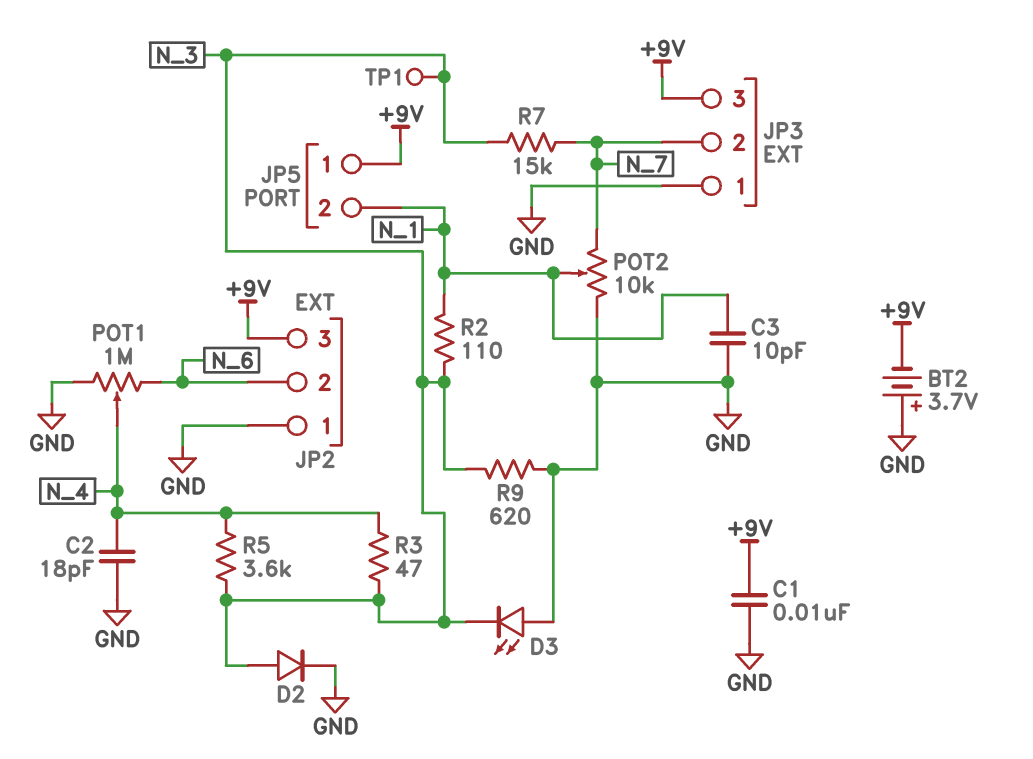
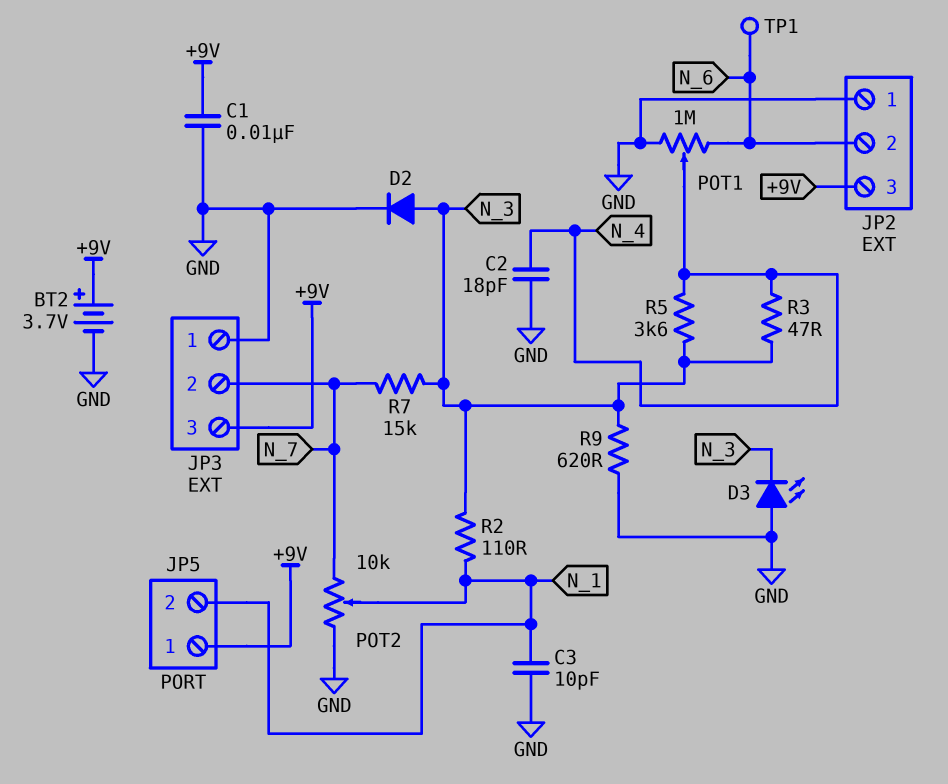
BT2: 3.7V (plus GND, minus +9V) -> 3.7V (plus +9V, minus GND)
TP1: test point (N_3) -> test point (N_6)

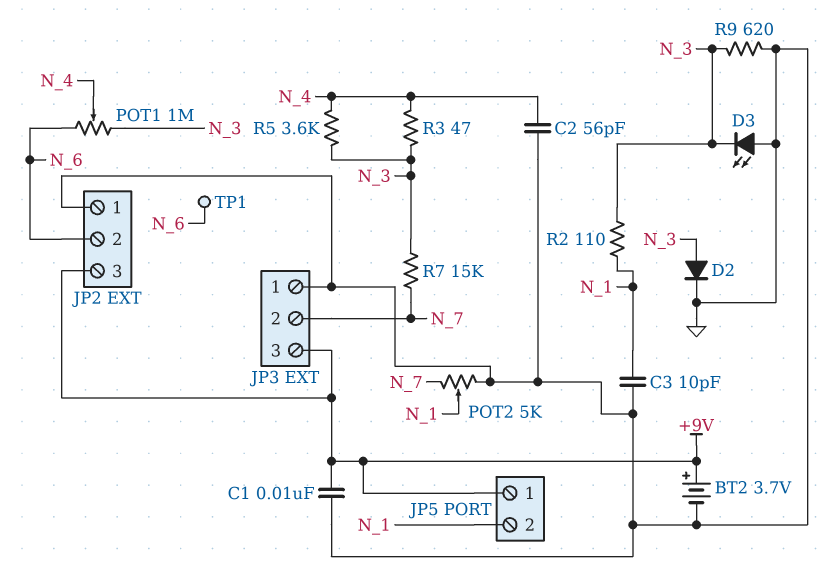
C2: 18pF (GND, N_4) -> 56pF (GND, N_4)
POT1: 1M (GND, N_6, wiper N_4) -> 1M (N_3, N_6, wiper N_4)
POT2: 10k (GND, N_7, wiper N_1) -> 5k (GND, N_7, wiper N_1)

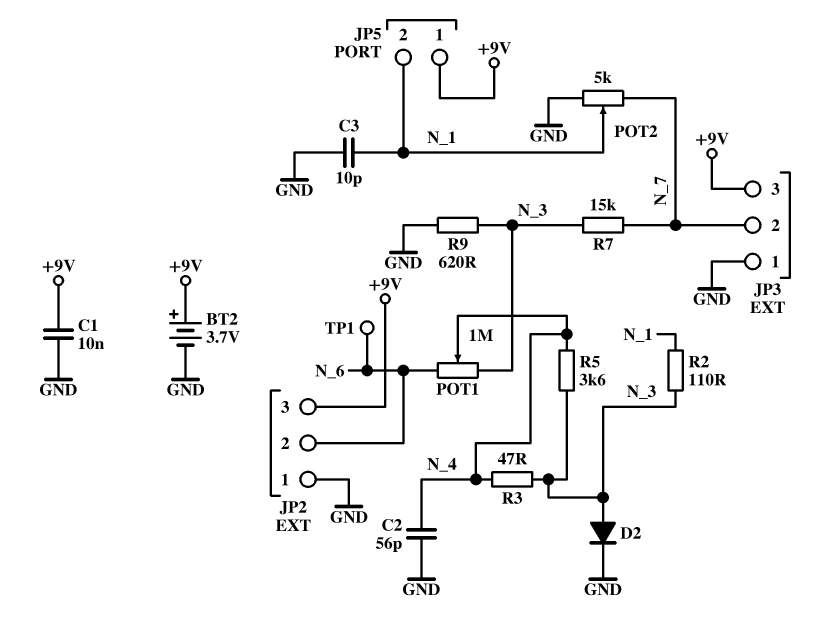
D3: LED (A GND, K N_3) -> none

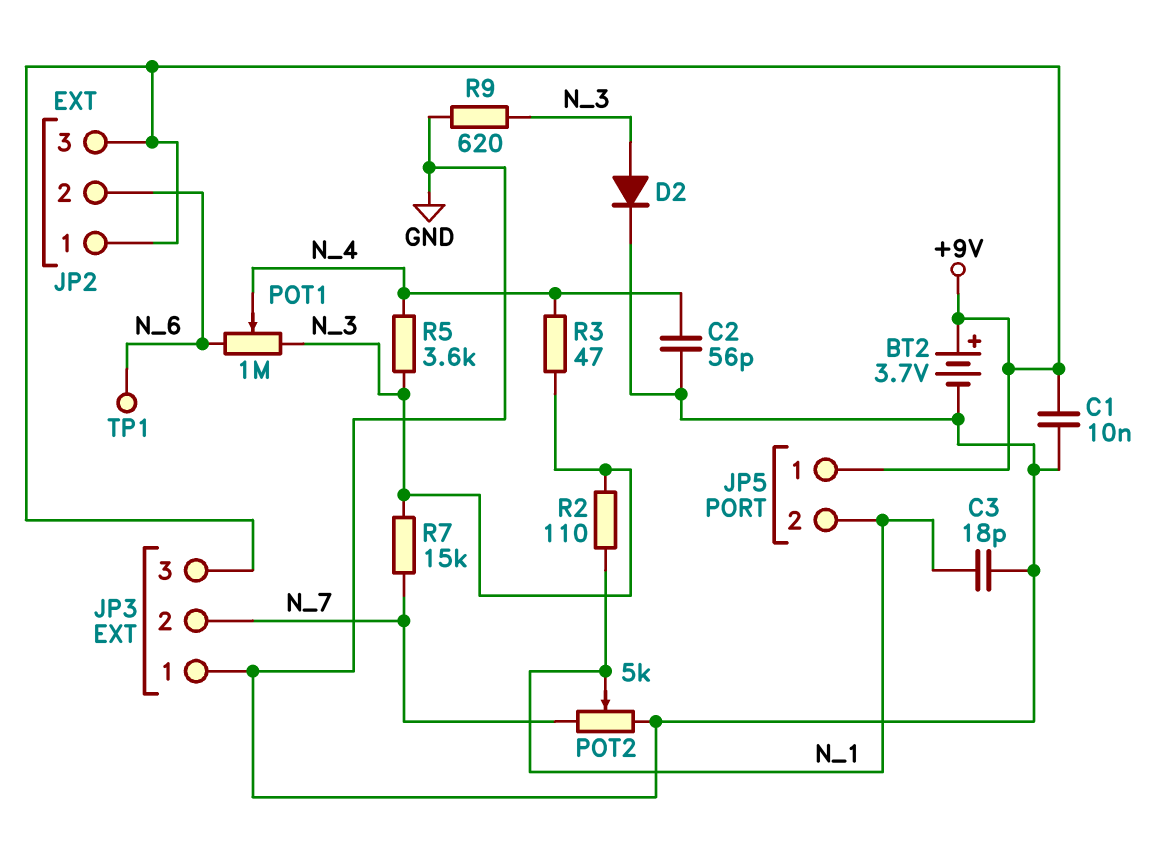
C3: 10pF (GND, N_1) -> 18pF (GND, N_1)
JP2 pin 1: GND -> +9V

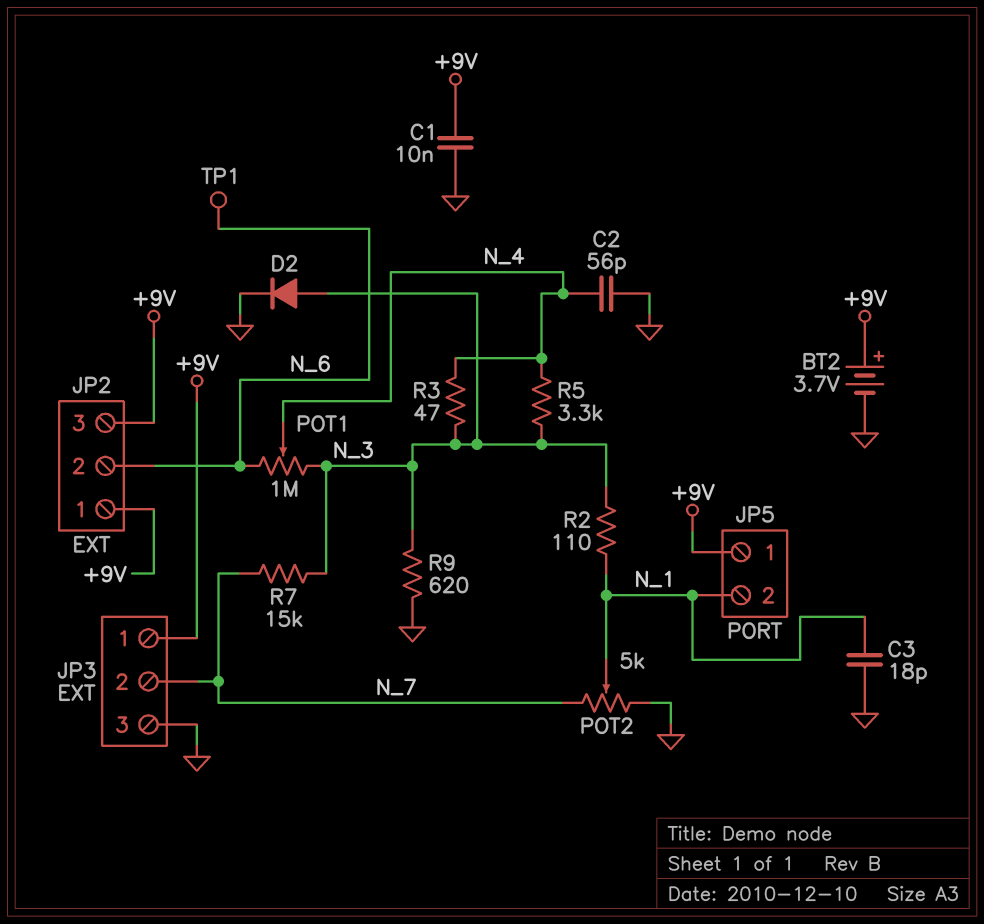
JP3 pin 1: GND -> +9V
JP3 pin 3: +9V -> GND
R5: 3.6k (N_3, N_4) -> 3.3k (N_3, N_4)

